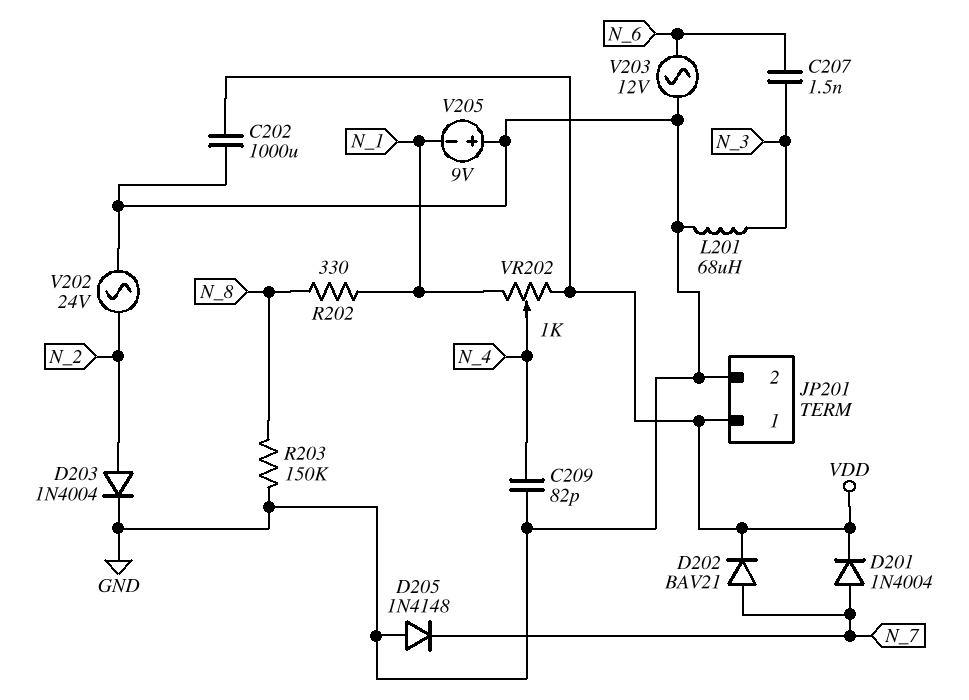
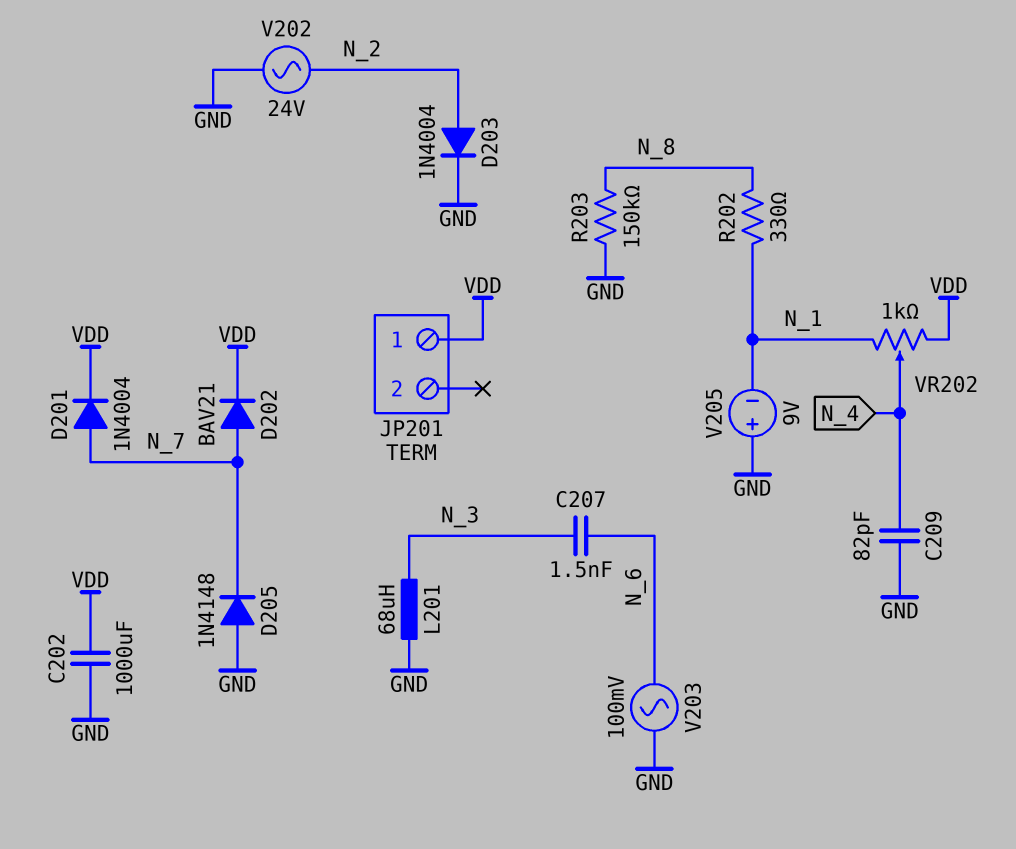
JP201 pin 2: GND -> none
V203: AC 12V (GND, N_6) -> AC 100mV (GND, N_6)

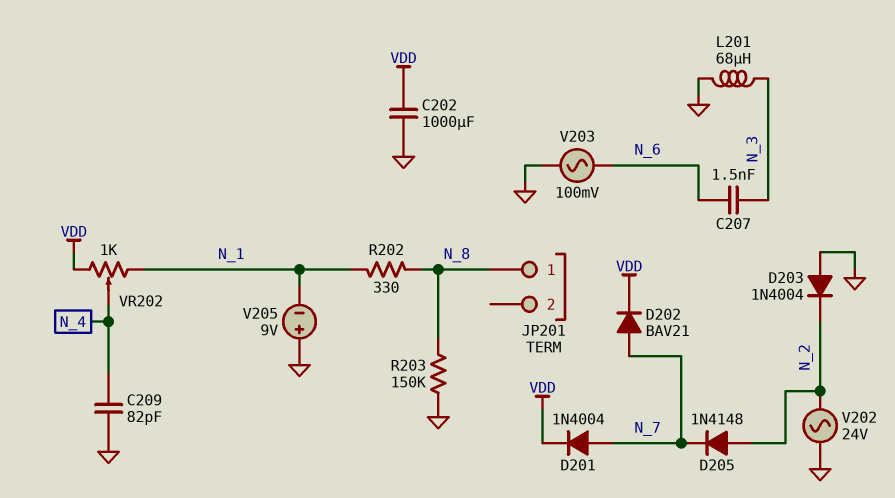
D203: diode 1N4004 (A N_2, K GND) -> diode 1N4004 (A GND, K N_2)
D205: diode 1N4148 (A GND, K N_7) -> diode 1N4148 (A N_2, K N_7)
JP201 pin 1: VDD -> N_8

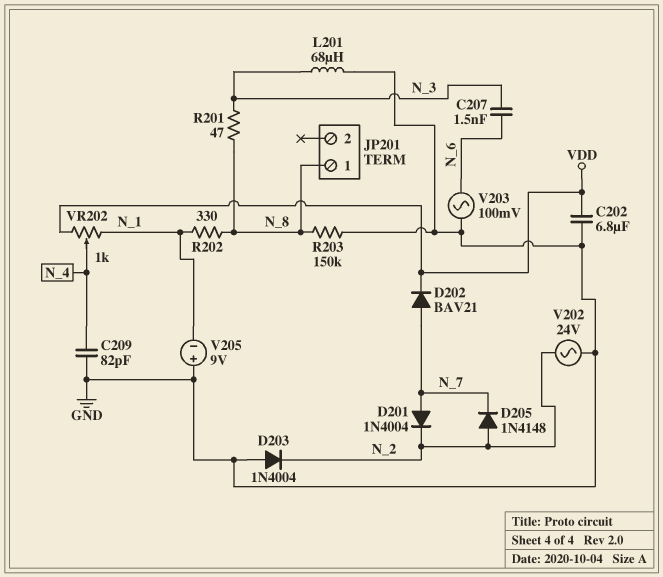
C202: 1000uF (GND, VDD) -> 6.8uF (GND, VDD)
D201: diode 1N4004 (A N_7, K VDD) -> diode 1N4004 (A N_7, K N_2)
R201: none -> 47 (N_3, N_8)

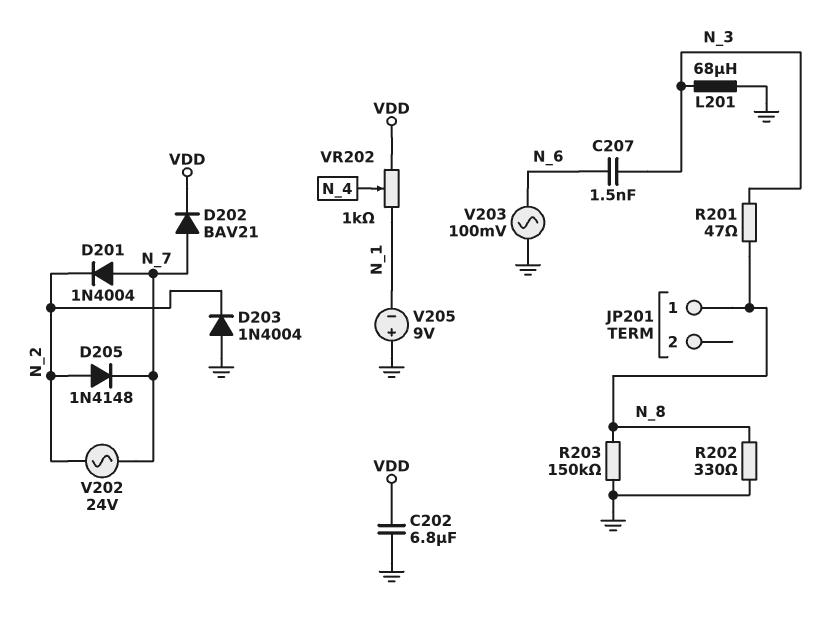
C209: 82pF (GND, N_4) -> none
R202: 330 (N_1, N_8) -> 330 (GND, N_8)
V202: AC 24V (GND, N_2) -> AC 24V (N_2, N_7)

